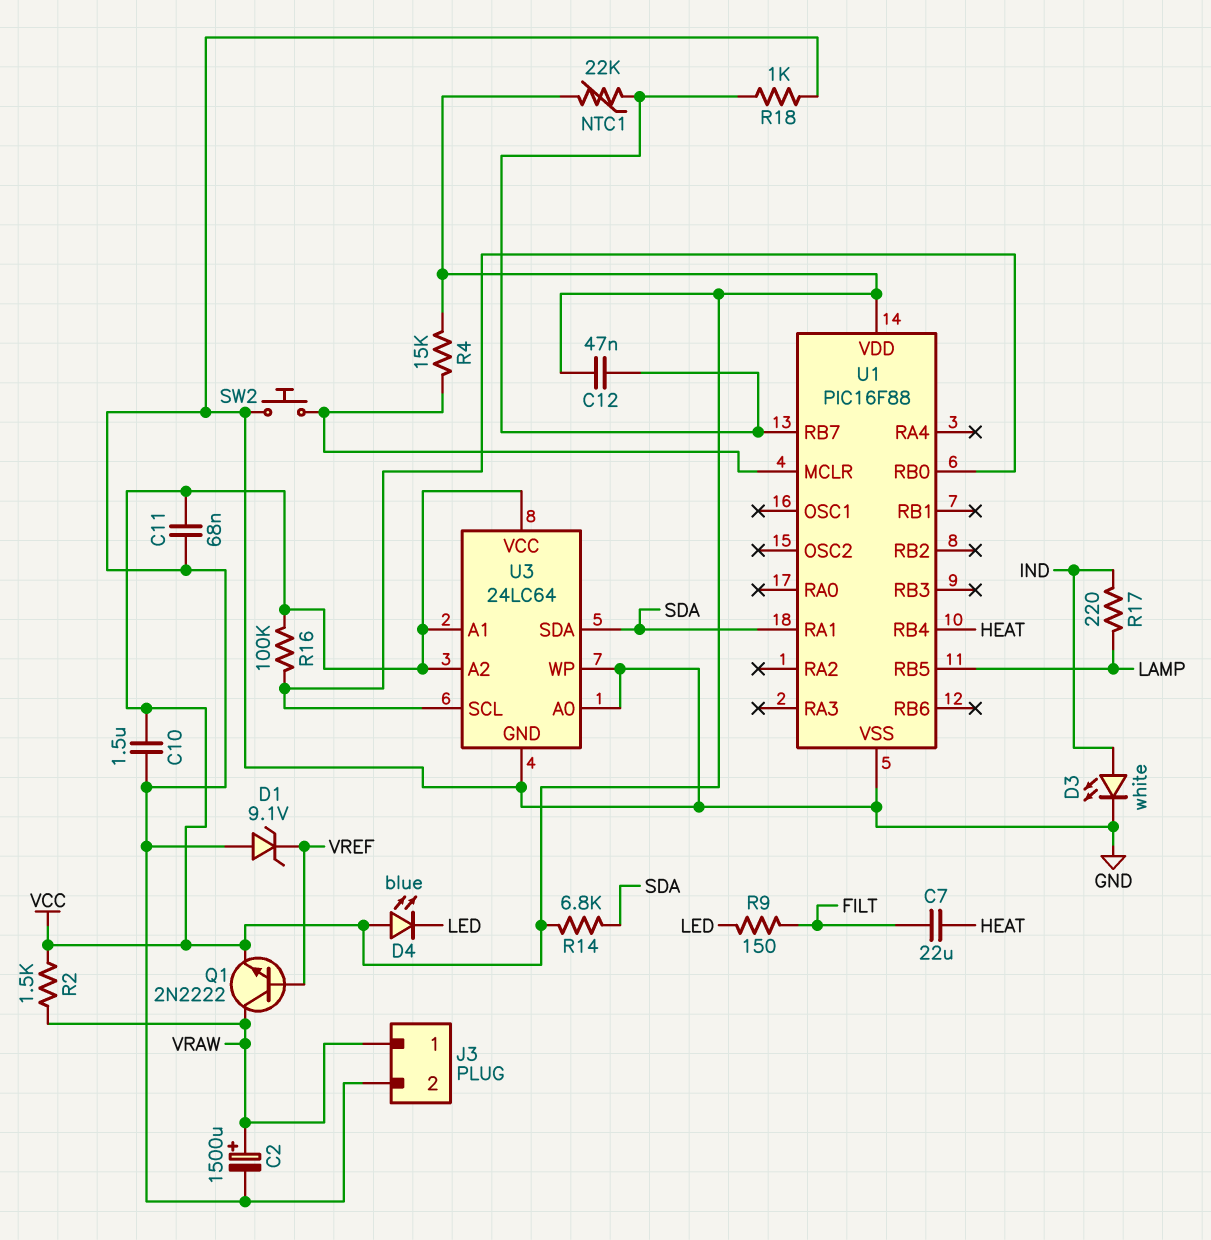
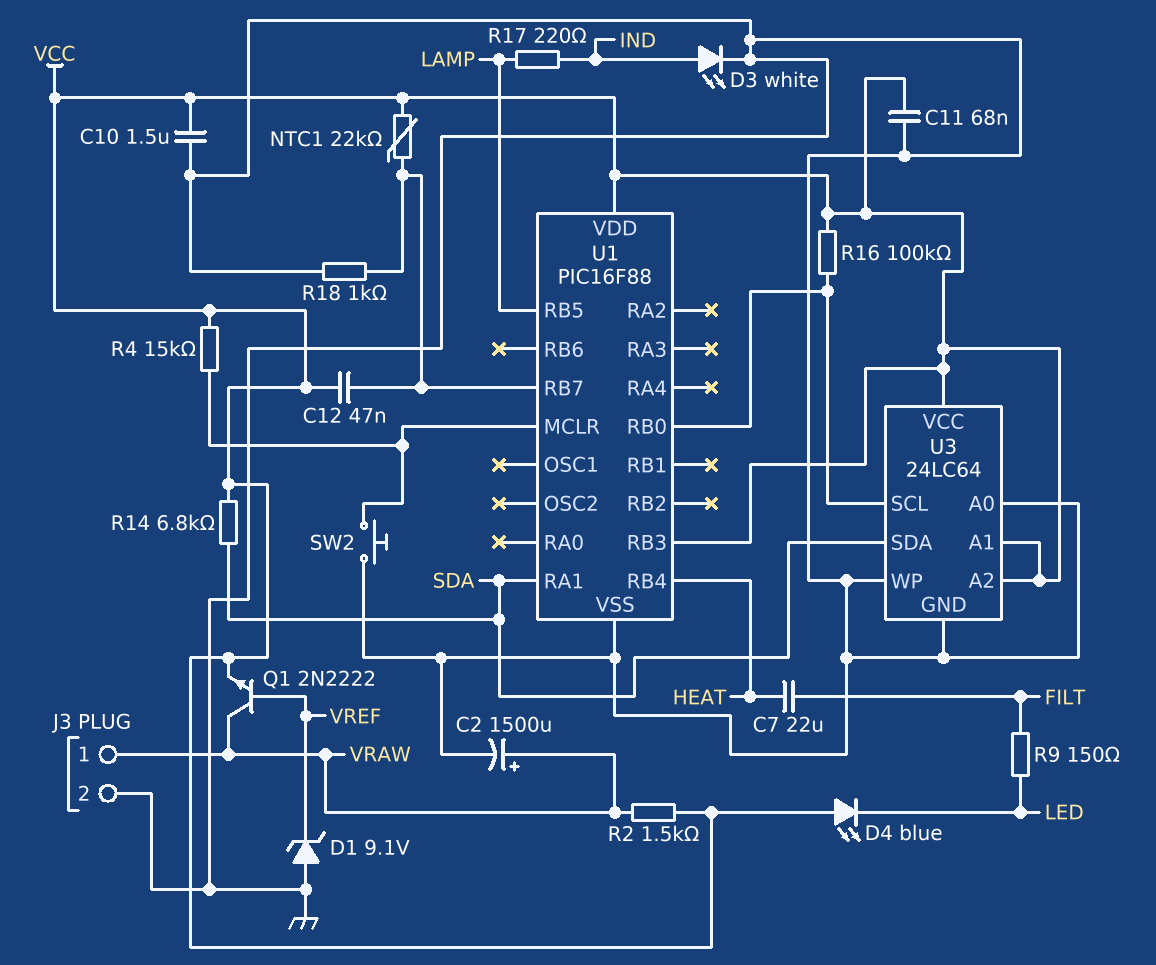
U1 pin RB3: none -> VCC

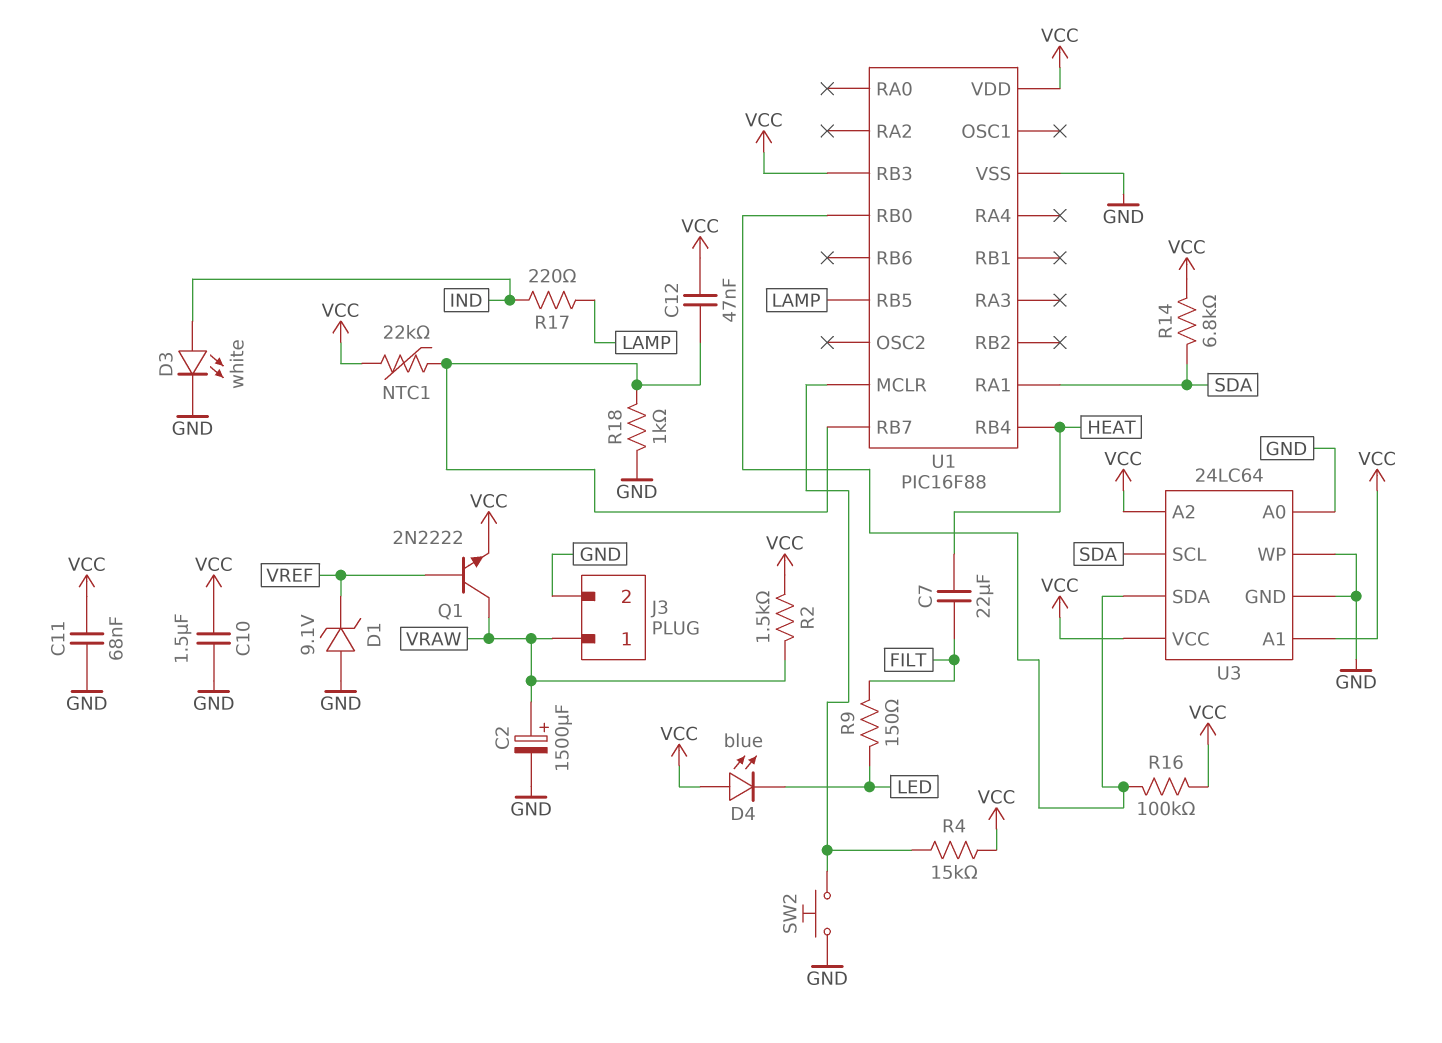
U3 pin SCL: U1/RB0 -> SDA
U3 pin SDA: SDA -> U1/RB0

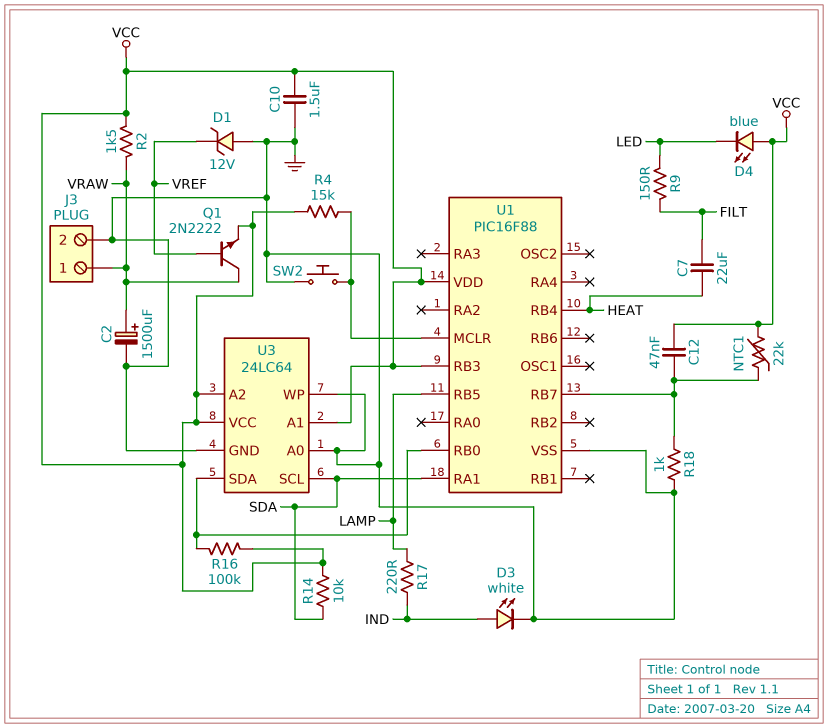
C11: 68nF (GND, VCC) -> none
D1: zener 9.1V (A GND, K VREF) -> zener 12V (A GND, K VREF)
R14: 6.8k (SDA, VCC) -> 10k (SDA, VCC)

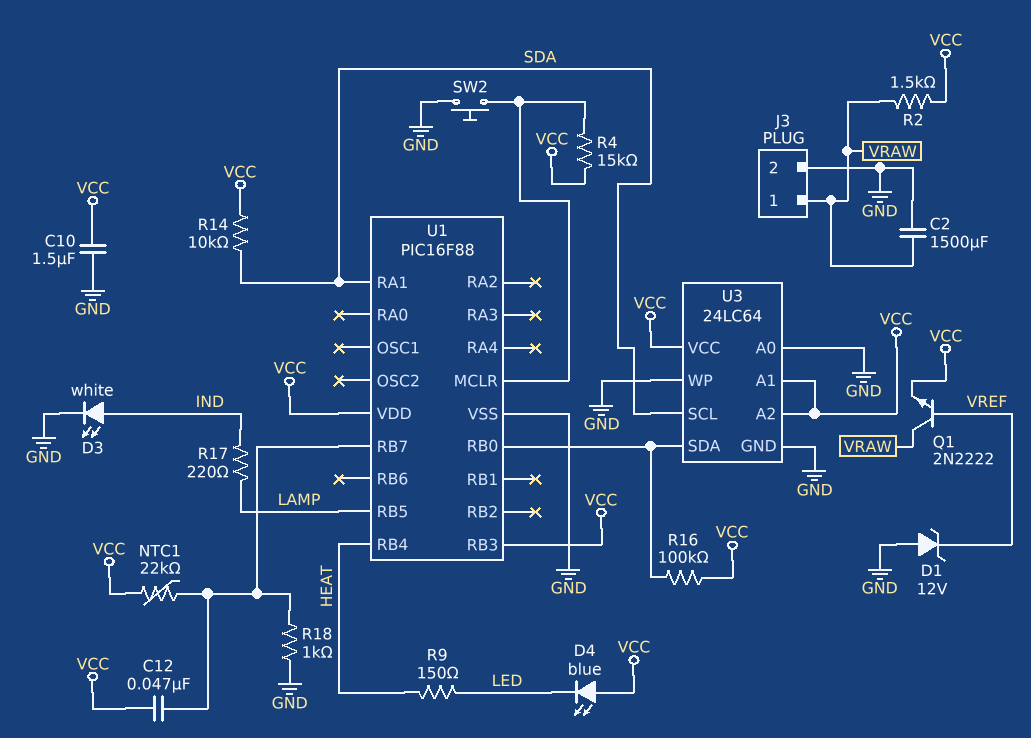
C2: 1500uF (plus VRAW, minus GND) -> 1500uF (GND, VRAW)
C7: 22uF (FILT, HEAT) -> none
R9: 150 (FILT, LED) -> 150 (HEAT, LED)

